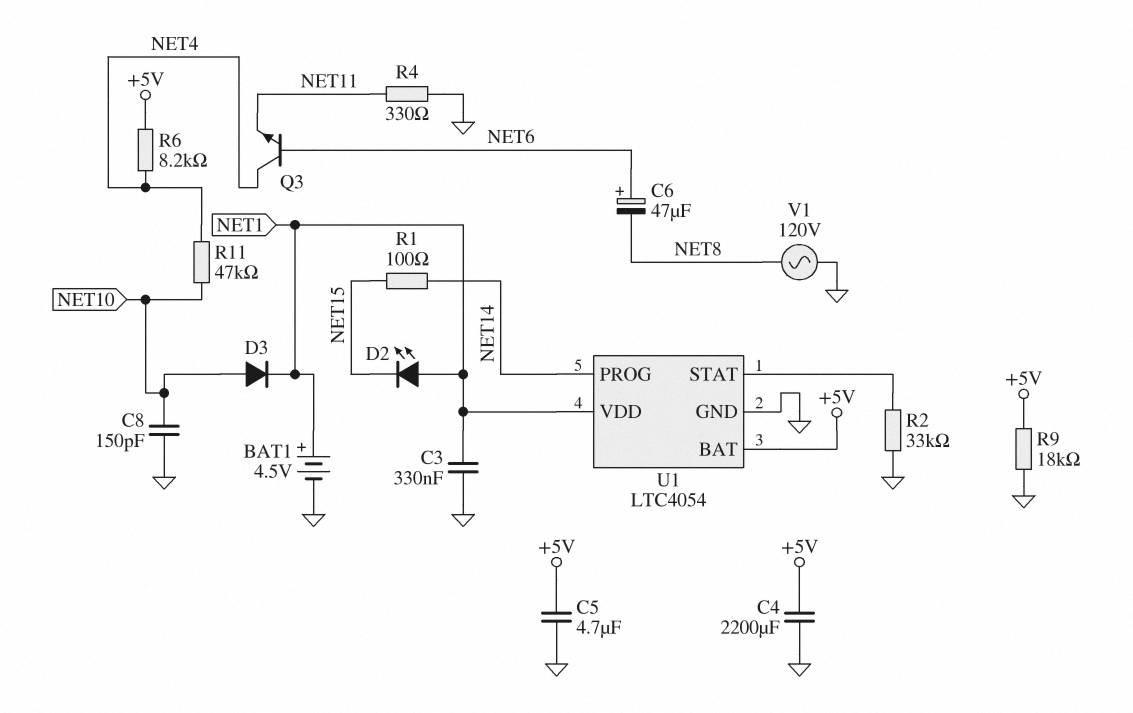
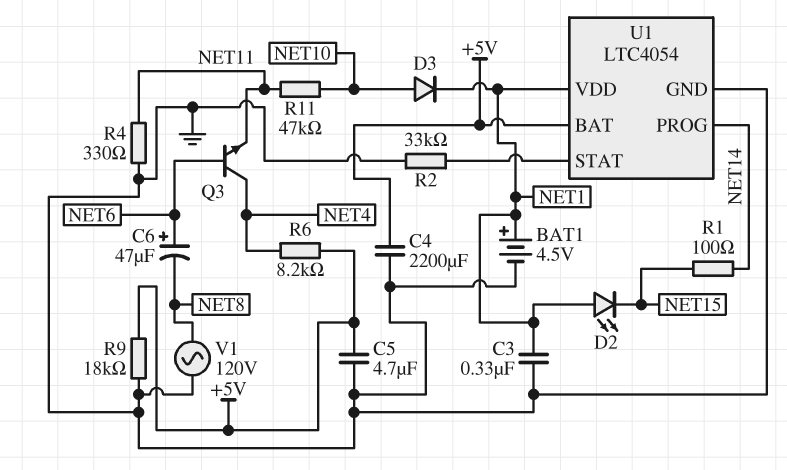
C8: 150pF (GND, NET10) -> none
R11: 47k (NET4, NET10) -> 47k (NET10, NET11)

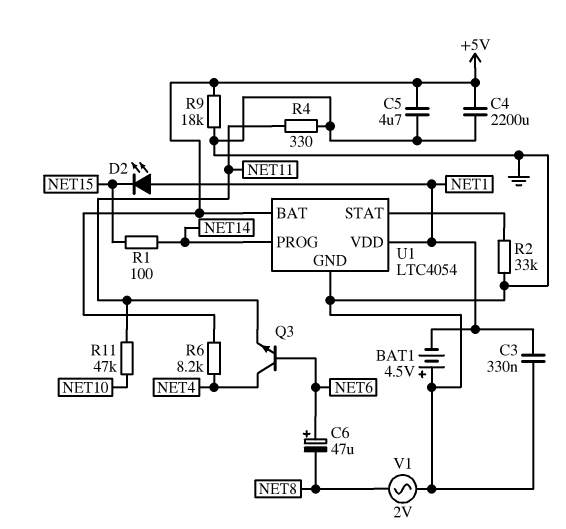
BAT1: 4.5V (plus NET1, minus GND) -> 4.5V (plus GND, minus NET1)
D3: diode (A NET10, K NET1) -> none
V1: AC 120V (GND, NET8) -> AC 2V (GND, NET8)

